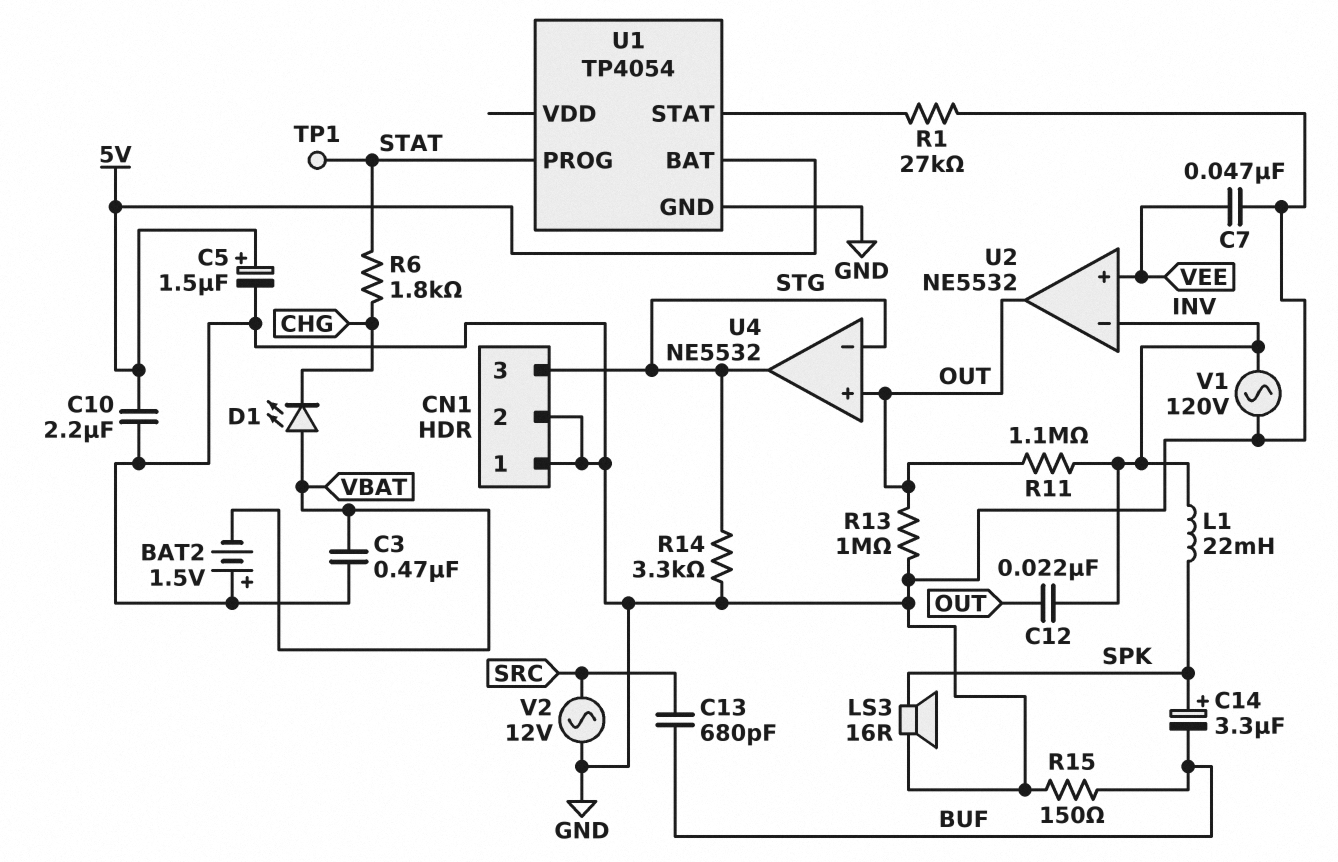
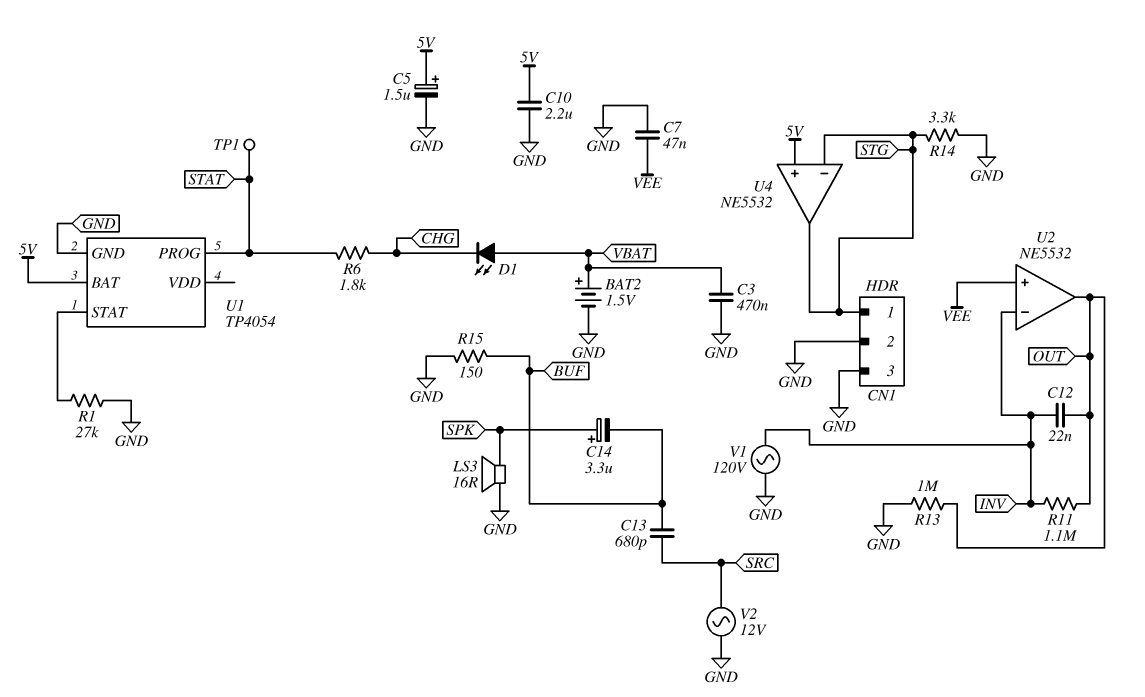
BAT2: 1.5V (plus GND, minus VBAT) -> 1.5V (plus VBAT, minus GND)
CN1 pin 1: GND -> STG
CN1 pin 3: STG -> GND
L1: 22mH (INV, SPK) -> none
U4 pin in+: OUT -> 5V

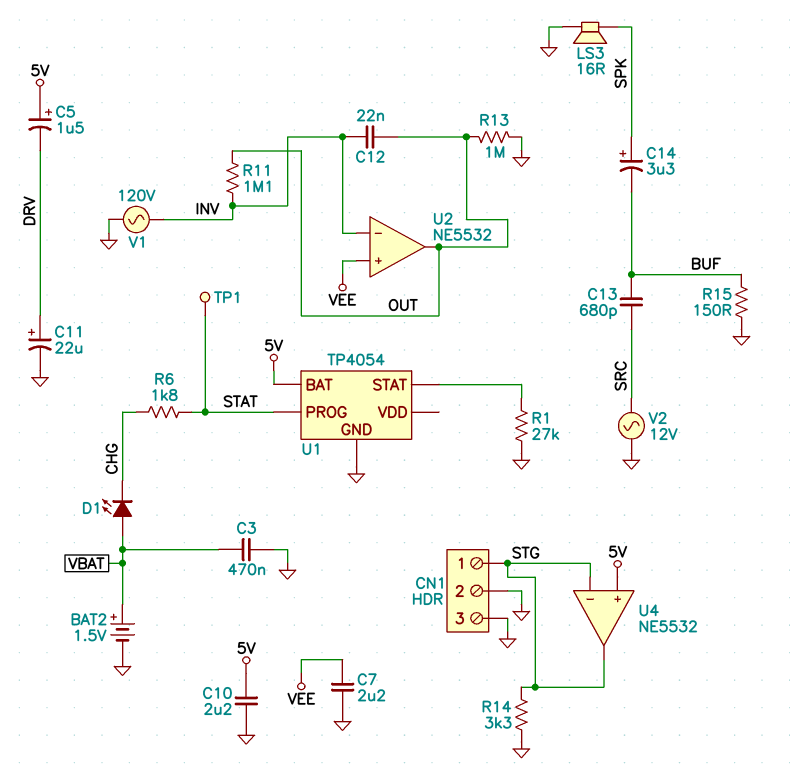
C5: 1.5uF (plus 5V, minus GND) -> 1.5uF (plus 5V, minus DRV)
C7: 47nF (GND, VEE) -> 2.2uF (GND, VEE)
C11: none -> 22uF (plus DRV, minus GND)

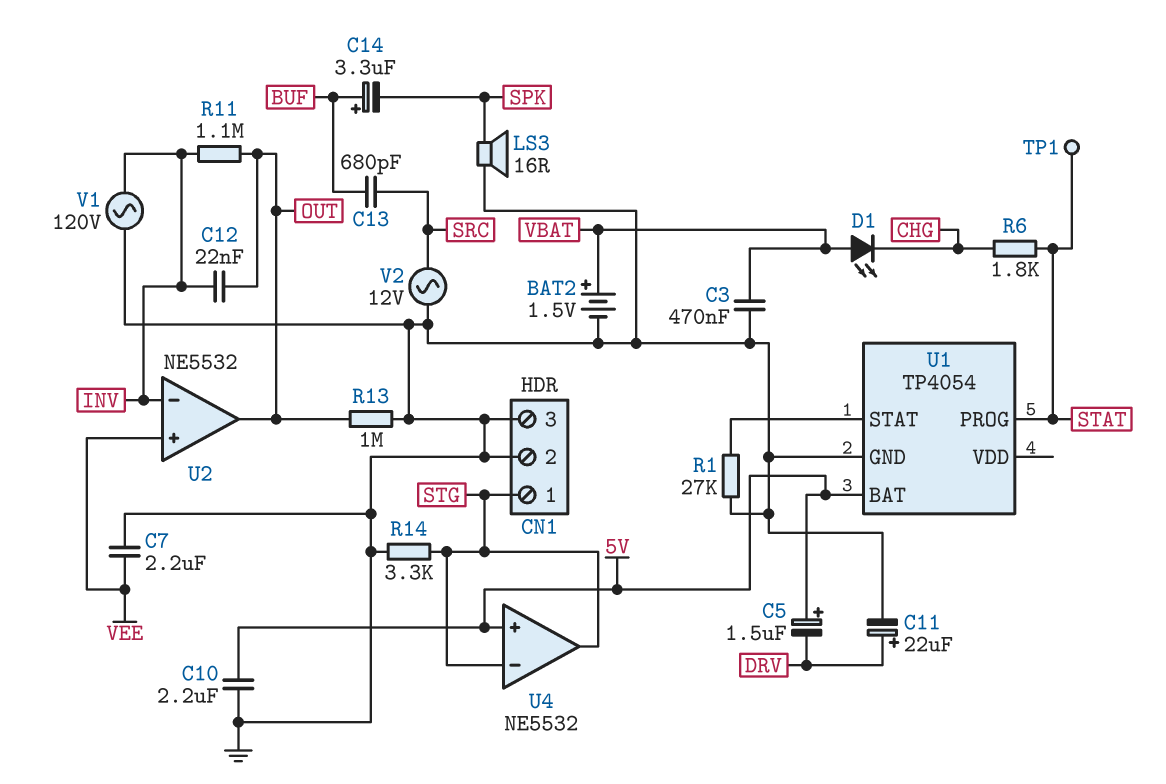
C14: 3.3uF (plus SPK, minus BUF) -> 3.3uF (plus BUF, minus SPK)
R15: 150 (BUF, GND) -> none

